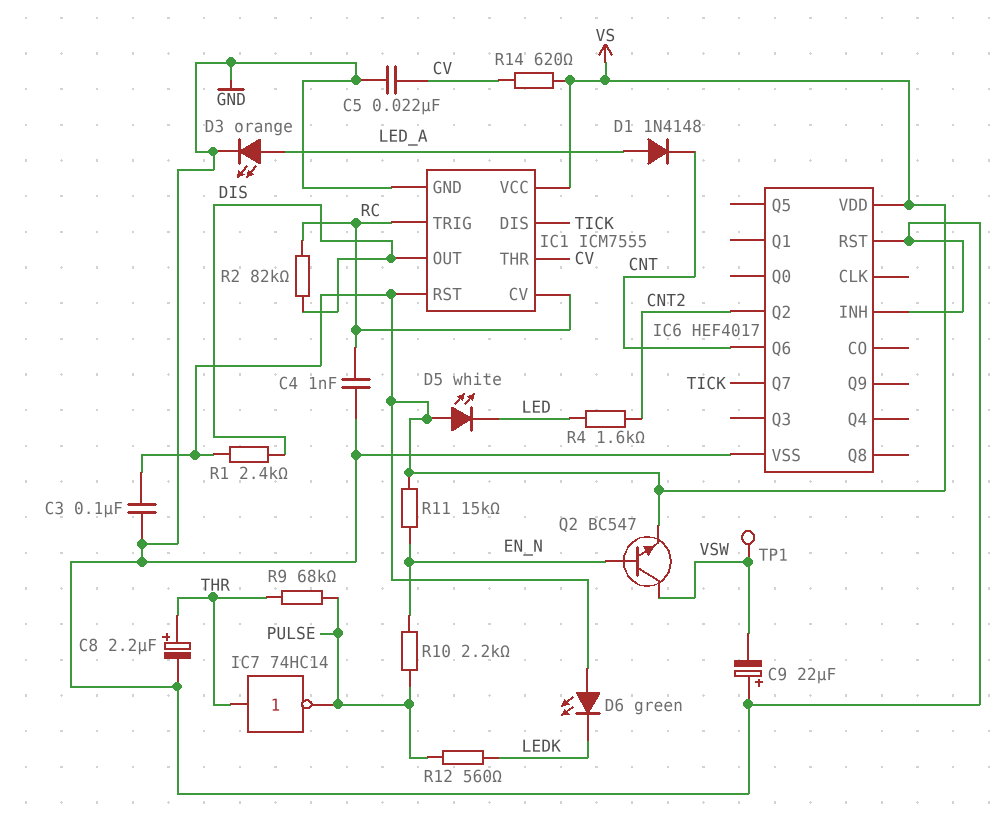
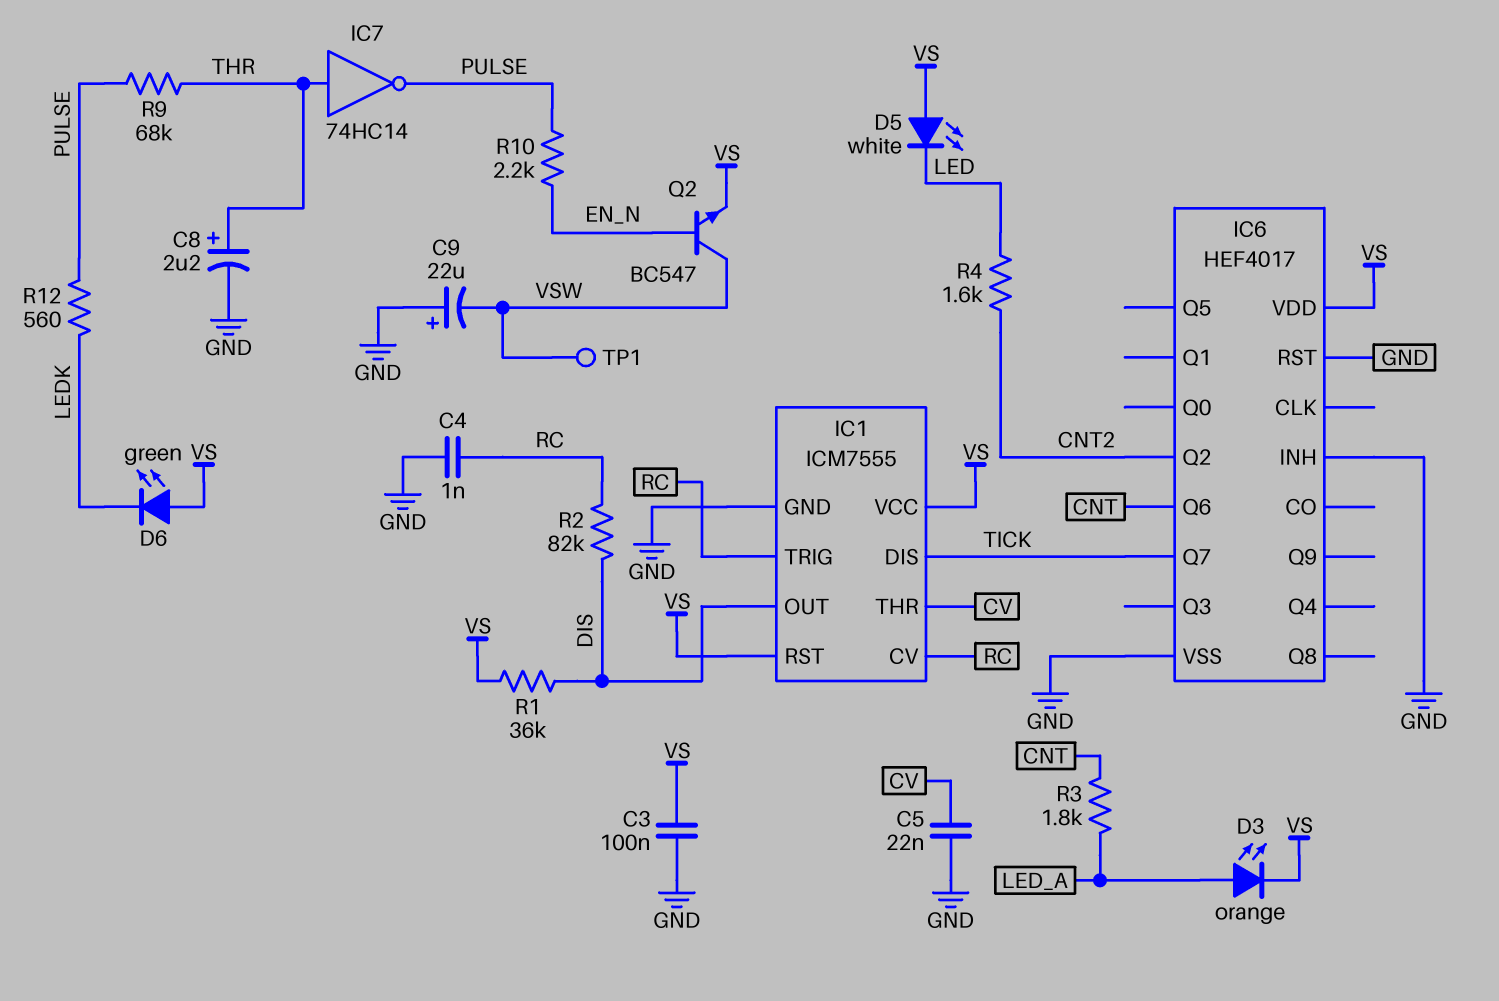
D1: diode 1N4148 (A LED_A, K CNT) -> none
D3: LED orange (A LED_A, K GND) -> LED orange (A LED_A, K VS)
R1: 2.4k (DIS, VS) -> 36k (DIS, VS)
R3: none -> 1.8k (CNT, LED_A)
R11: 15k (EN_N, VS) -> none
R14: 620 (CV, VS) -> none

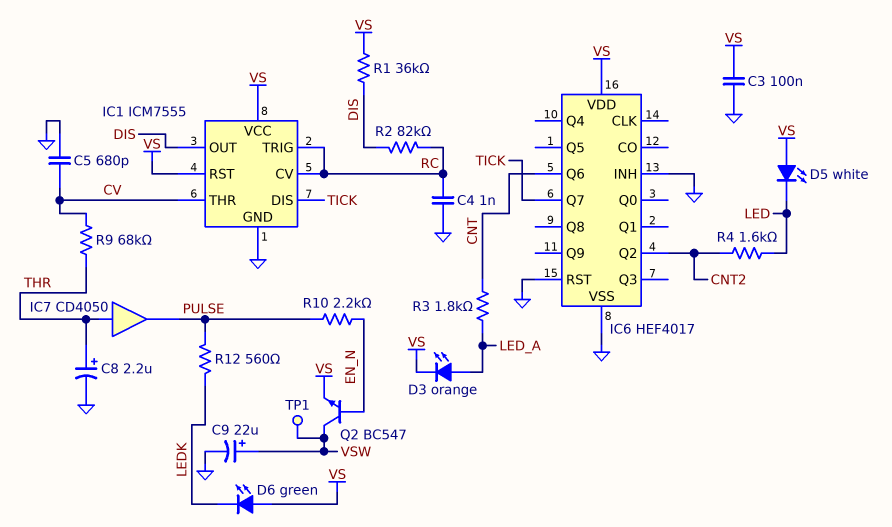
C5: 22nF (CV, GND) -> 680pF (CV, GND)
C9: 22uF (plus GND, minus VSW) -> 22uF (plus VSW, minus GND)
IC7: NOT 74HC14 (in THR, out PULSE) -> buffer CD4050 (in THR, out PULSE)
R9: 68k (PULSE, THR) -> 68k (CV, THR)

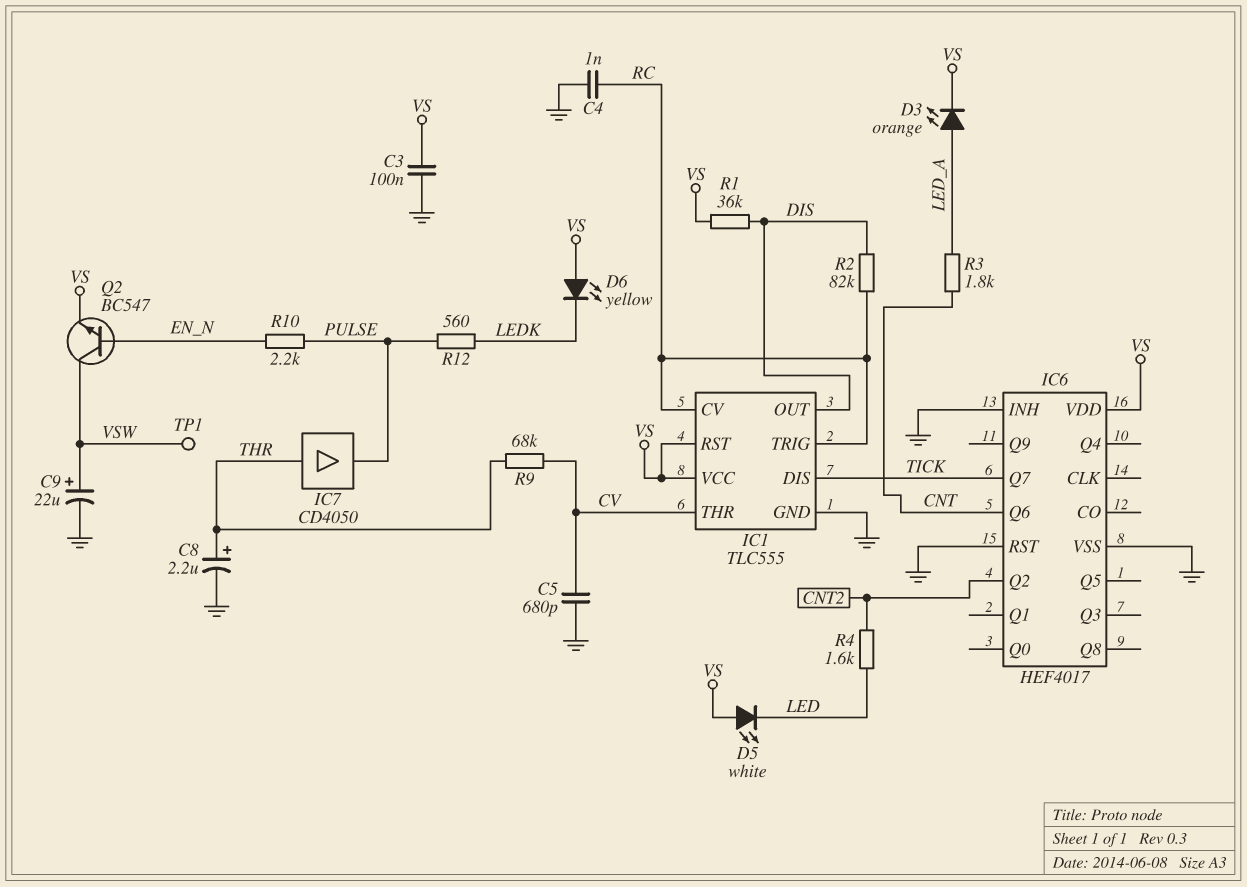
D6: LED green (A VS, K LEDK) -> LED yellow (A VS, K LEDK)
IC1: ICM7555 -> TLC555

